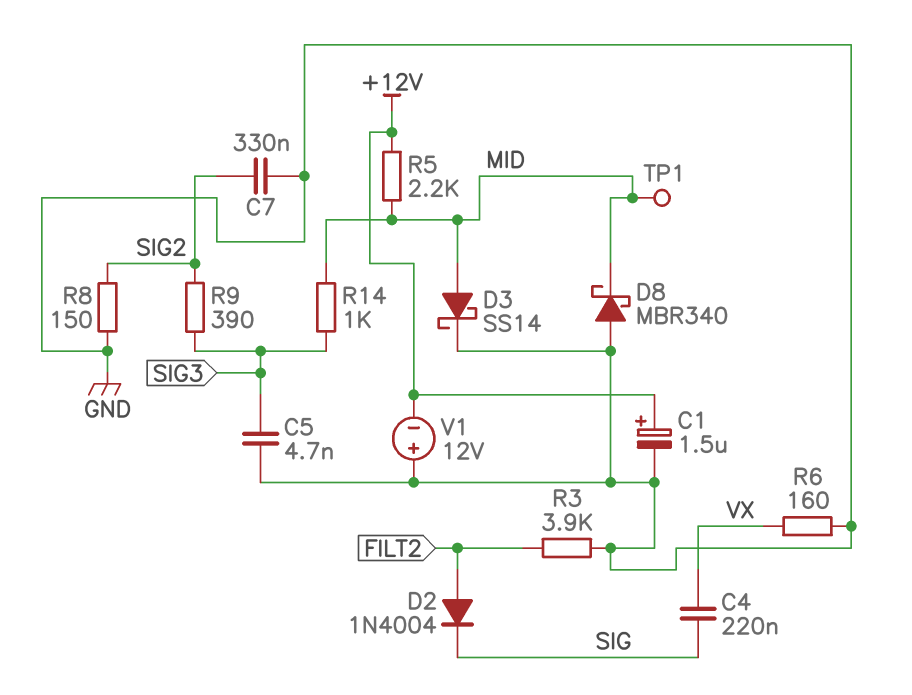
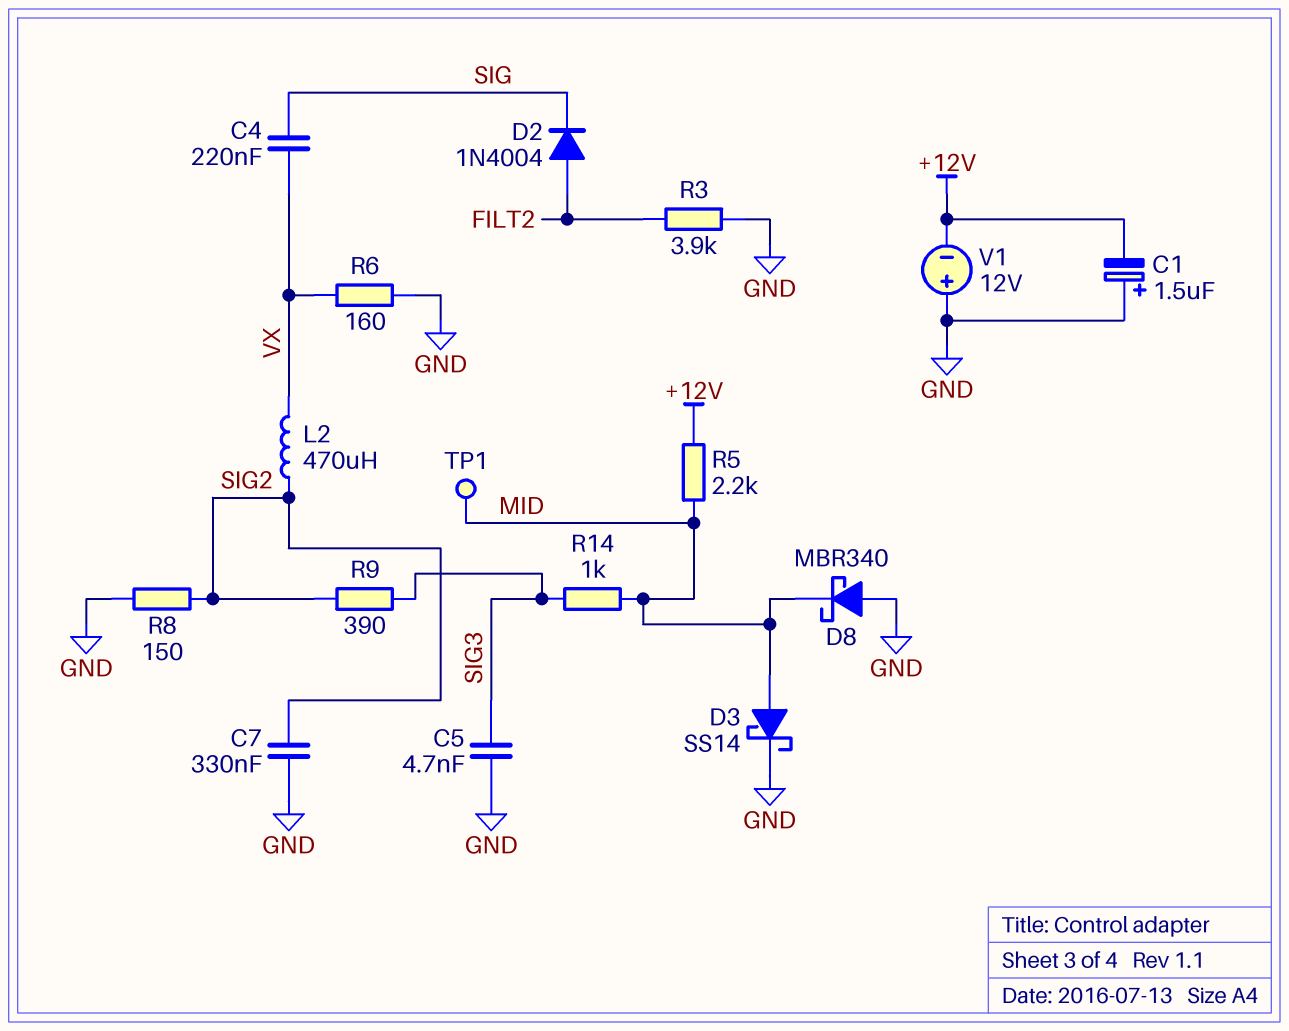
C1: 1.5uF (plus +12V, minus GND) -> 1.5uF (plus GND, minus +12V)
L2: none -> 470uH (SIG2, VX)

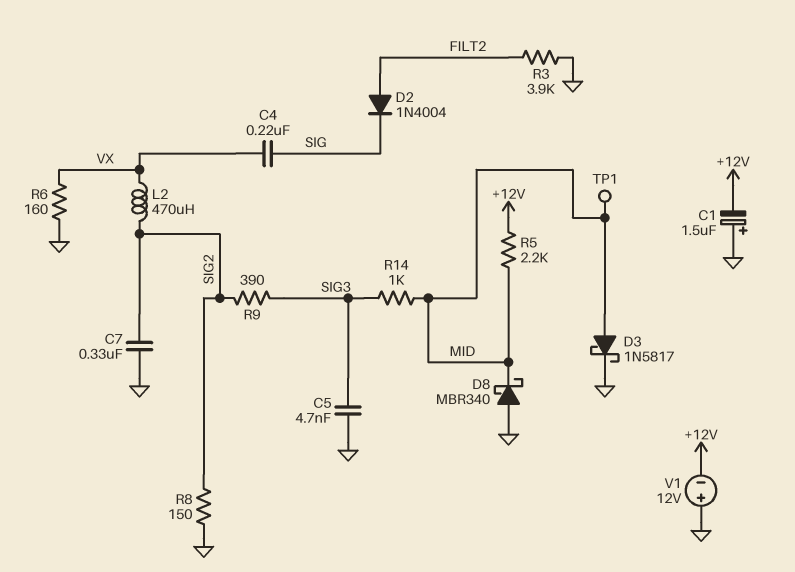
D3: schottky SS14 (A MID, K GND) -> schottky 1N5817 (A MID, K GND)

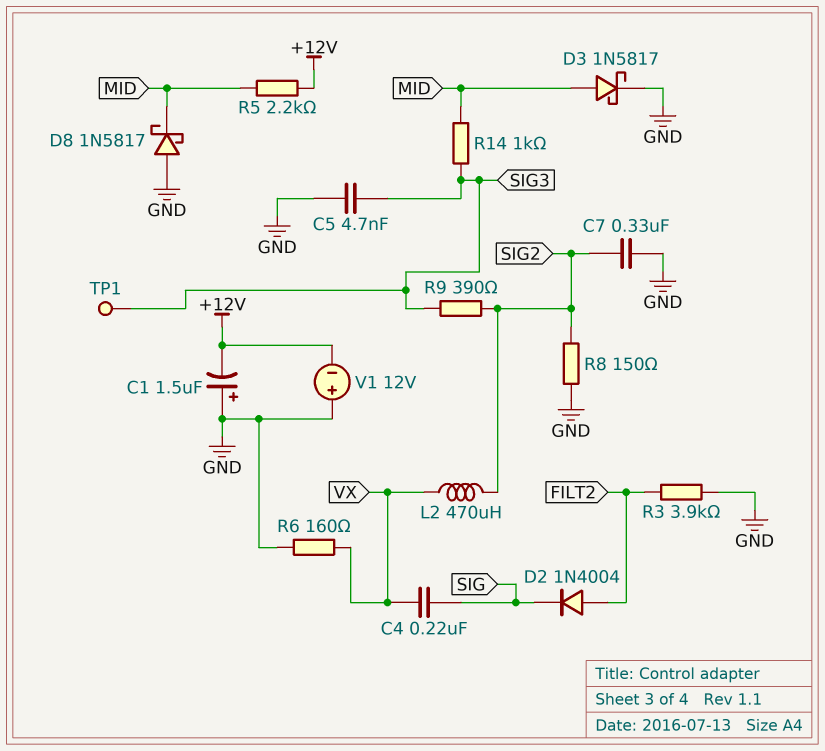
D8: schottky MBR340 (A GND, K MID) -> schottky 1N5817 (A GND, K MID)
TP1: test point (MID) -> test point (SIG3)

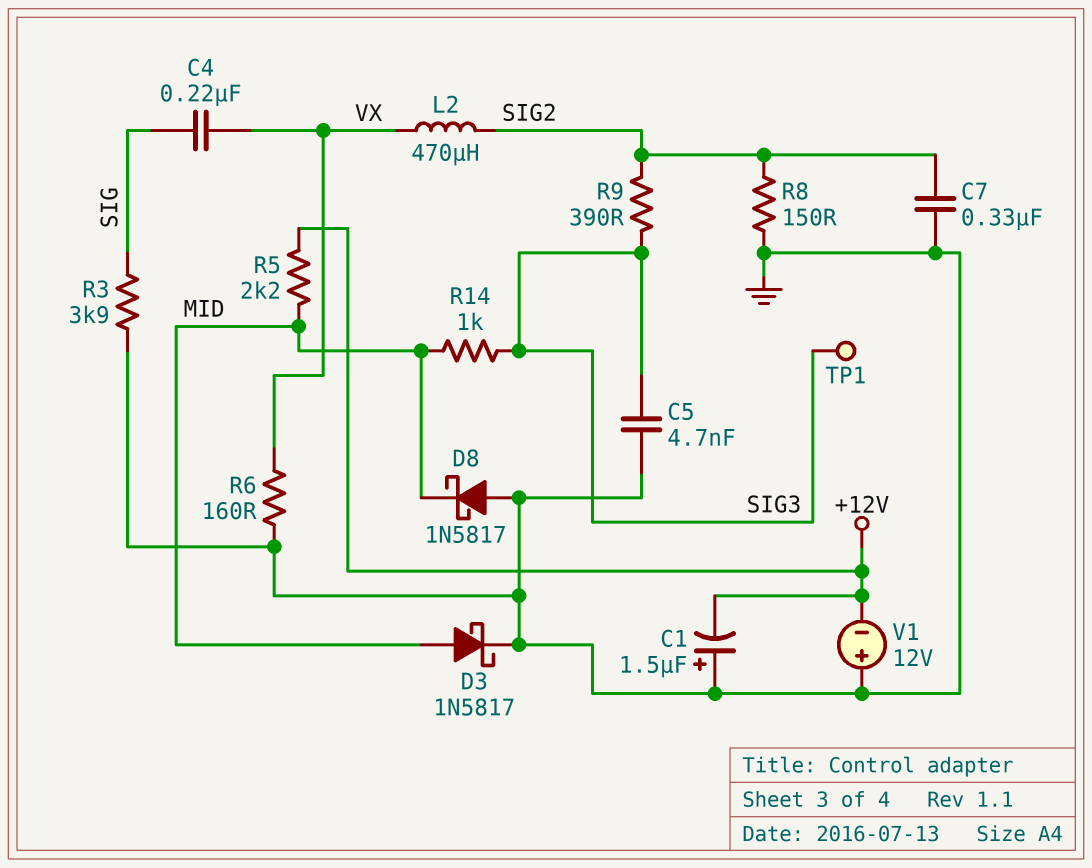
D2: diode 1N4004 (A FILT2, K SIG) -> none
R3: 3.9k (FILT2, GND) -> 3.9k (GND, SIG)

